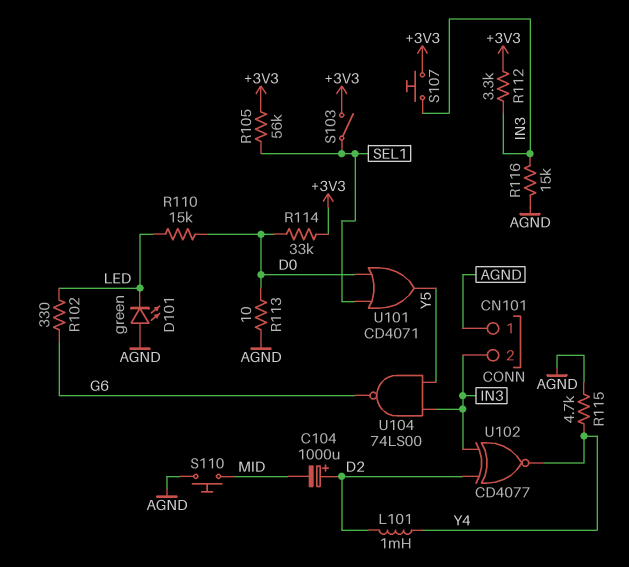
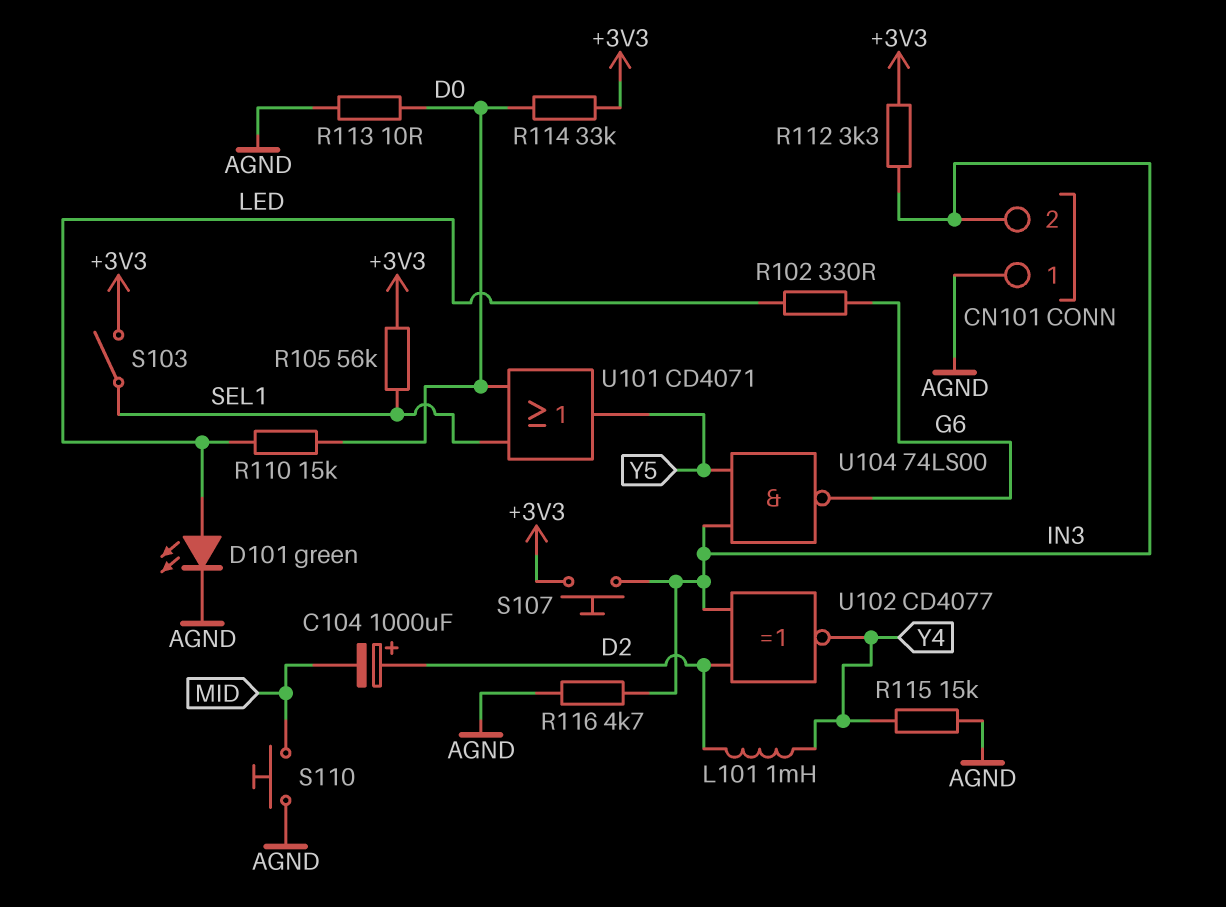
D101: LED green (A AGND, K LED) -> LED green (A LED, K AGND)
R115: 4.7k (AGND, Y4) -> 15k (AGND, Y4)
R116: 15k (AGND, IN3) -> 4.7k (AGND, IN3)

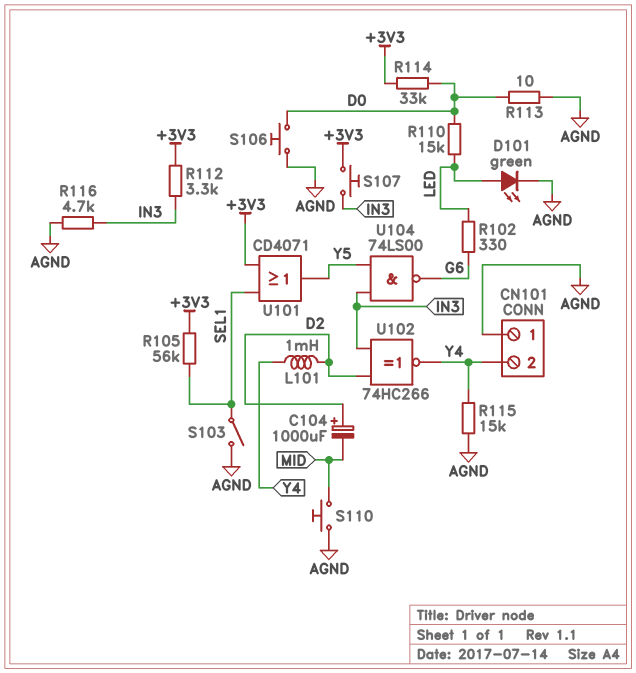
CN101 pin 2: IN3 -> Y4
S103: switch (+3V3, SEL1) -> switch (AGND, SEL1)
S106: none -> button (AGND, D0)
U101: OR CD4071 (in D0, in SEL1, out Y5) -> OR CD4071 (in +3V3, in SEL1, out Y5)
U102: XNOR CD4077 (in D2, in IN3, out Y4) -> XNOR 74HC266 (in D2, in IN3, out Y4)

